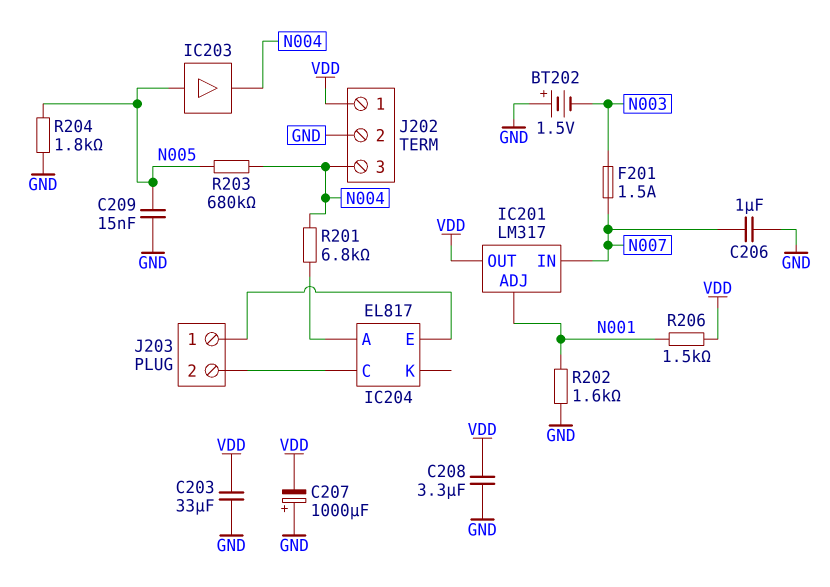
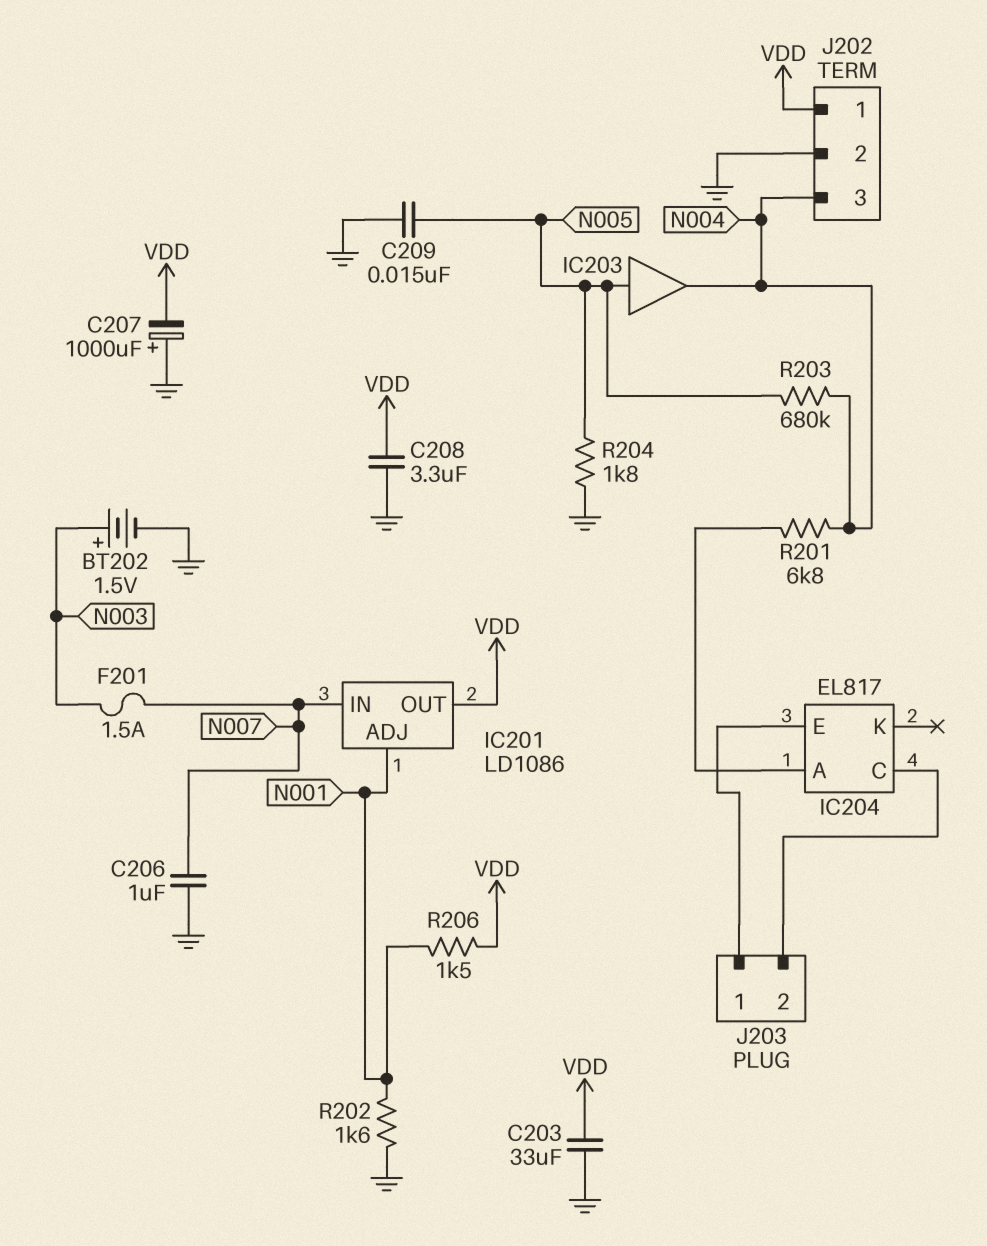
BT202: 1.5V (plus GND, minus N003) -> 1.5V (plus N003, minus GND)
IC201: LM317 -> LD1086

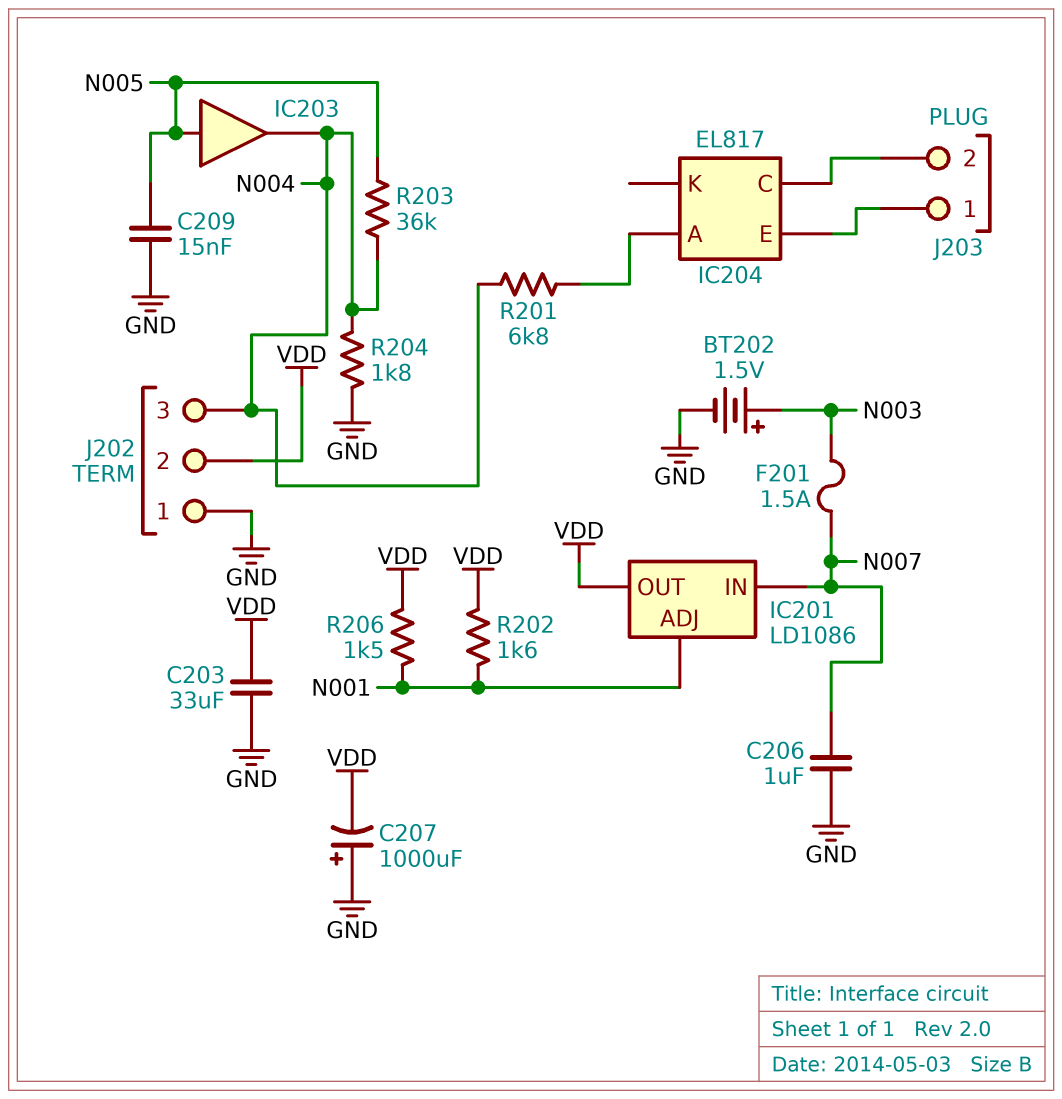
C208: 3.3uF (GND, VDD) -> none
J202 pin 1: VDD -> GND
J202 pin 2: GND -> VDD
R202: 1.6k (GND, N001) -> 1.6k (N001, VDD)
R203: 680k (N004, N005) -> 36k (N004, N005)
R204: 1.8k (GND, N005) -> 1.8k (GND, N004)

